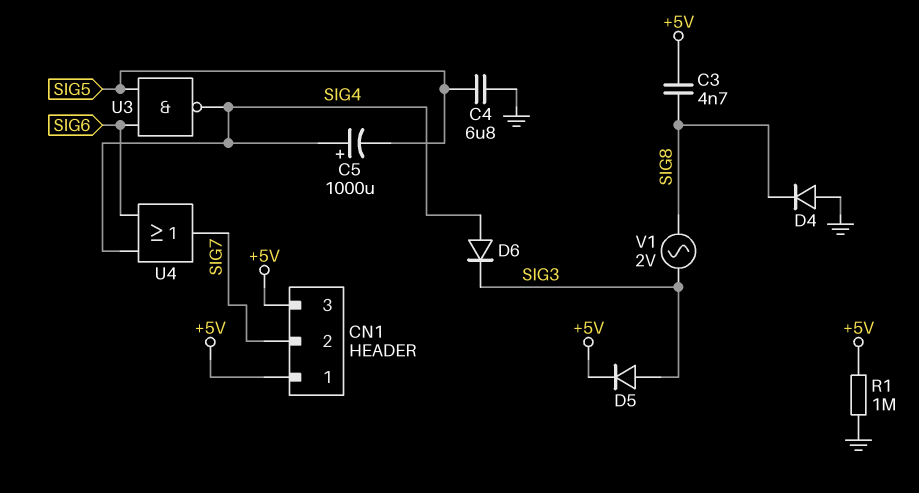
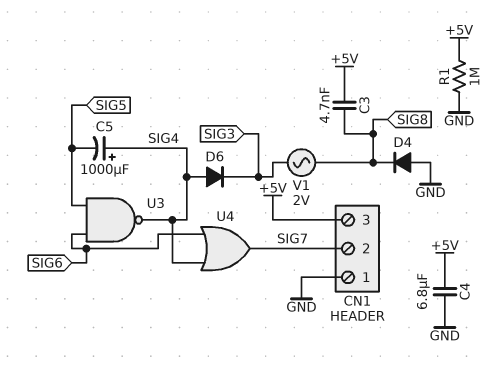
C4: 6.8uF (GND, SIG5) -> 6.8uF (+5V, GND)
CN1 pin 1: +5V -> GND
D5: diode (A SIG3, K +5V) -> none

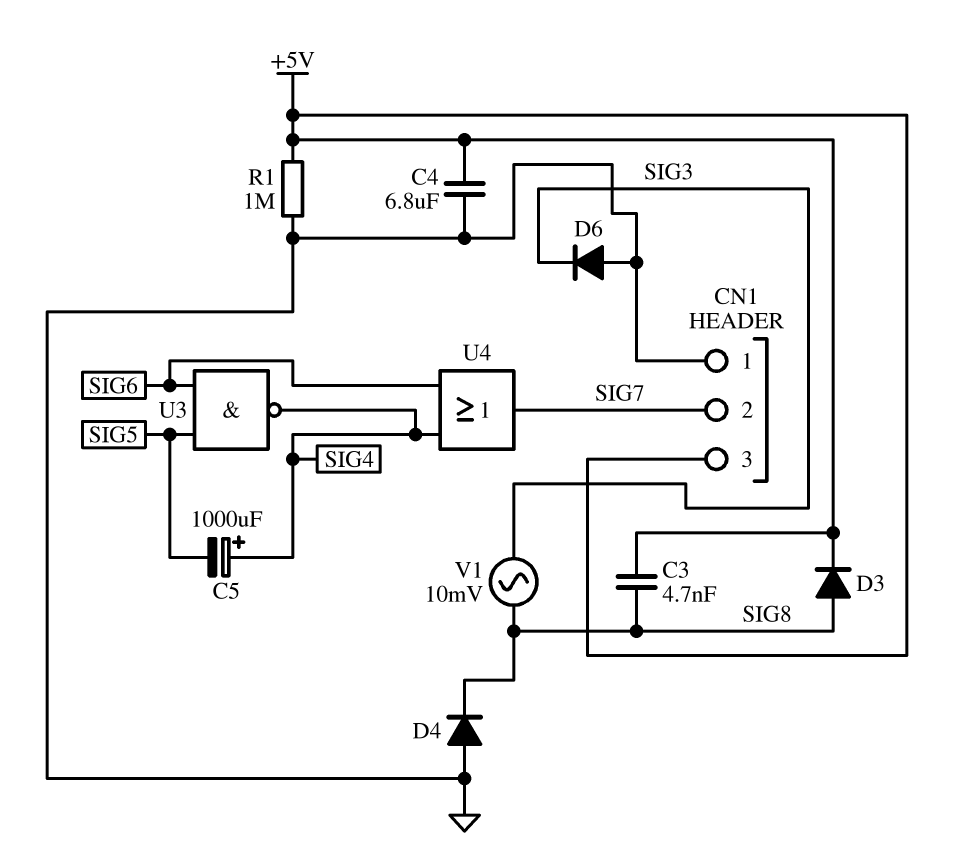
D3: none -> diode (A SIG8, K +5V)
D6: diode (A SIG4, K SIG3) -> diode (A GND, K SIG3)
V1: AC 2V (SIG3, SIG8) -> AC 10mV (SIG3, SIG8)

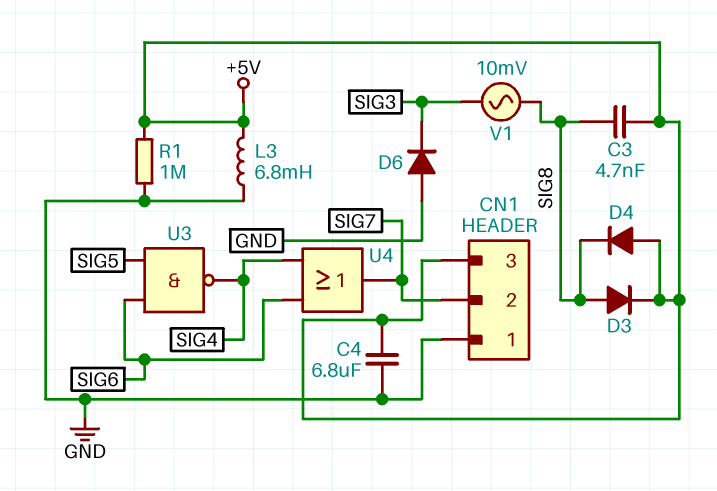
C5: 1000uF (plus SIG4, minus SIG5) -> none
D4: diode (A GND, K SIG8) -> diode (A +5V, K SIG8)
L3: none -> 6.8mH (+5V, GND)

